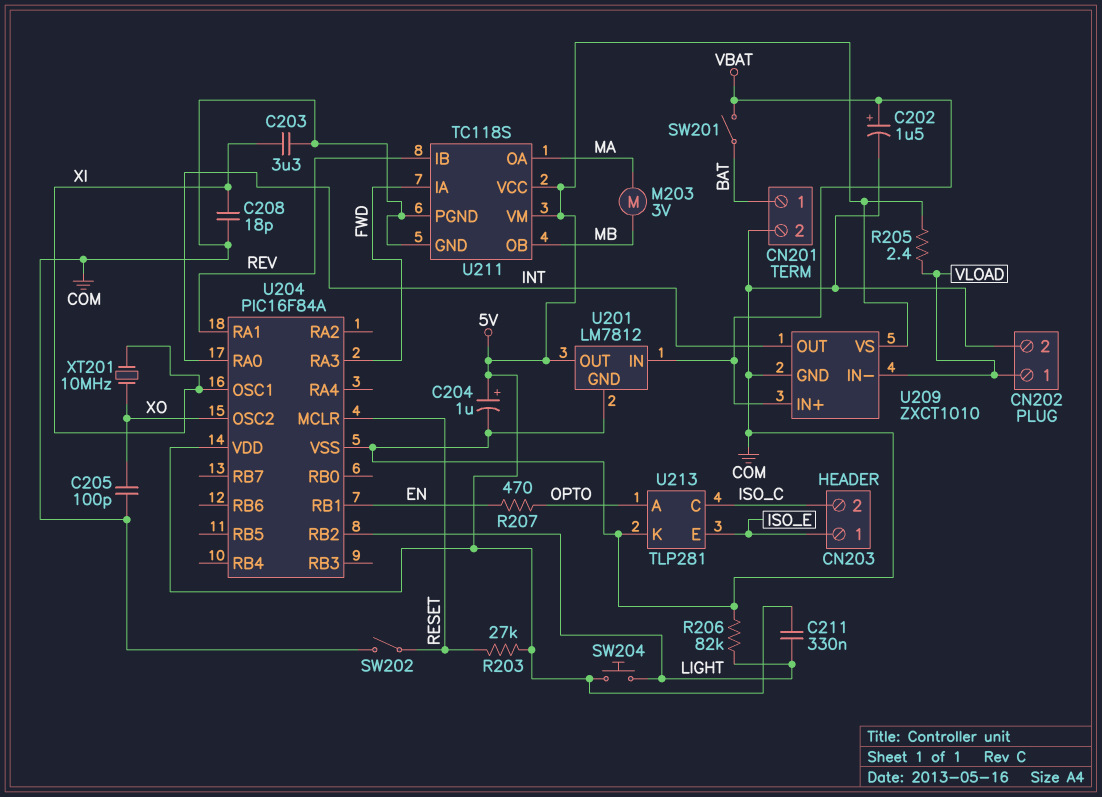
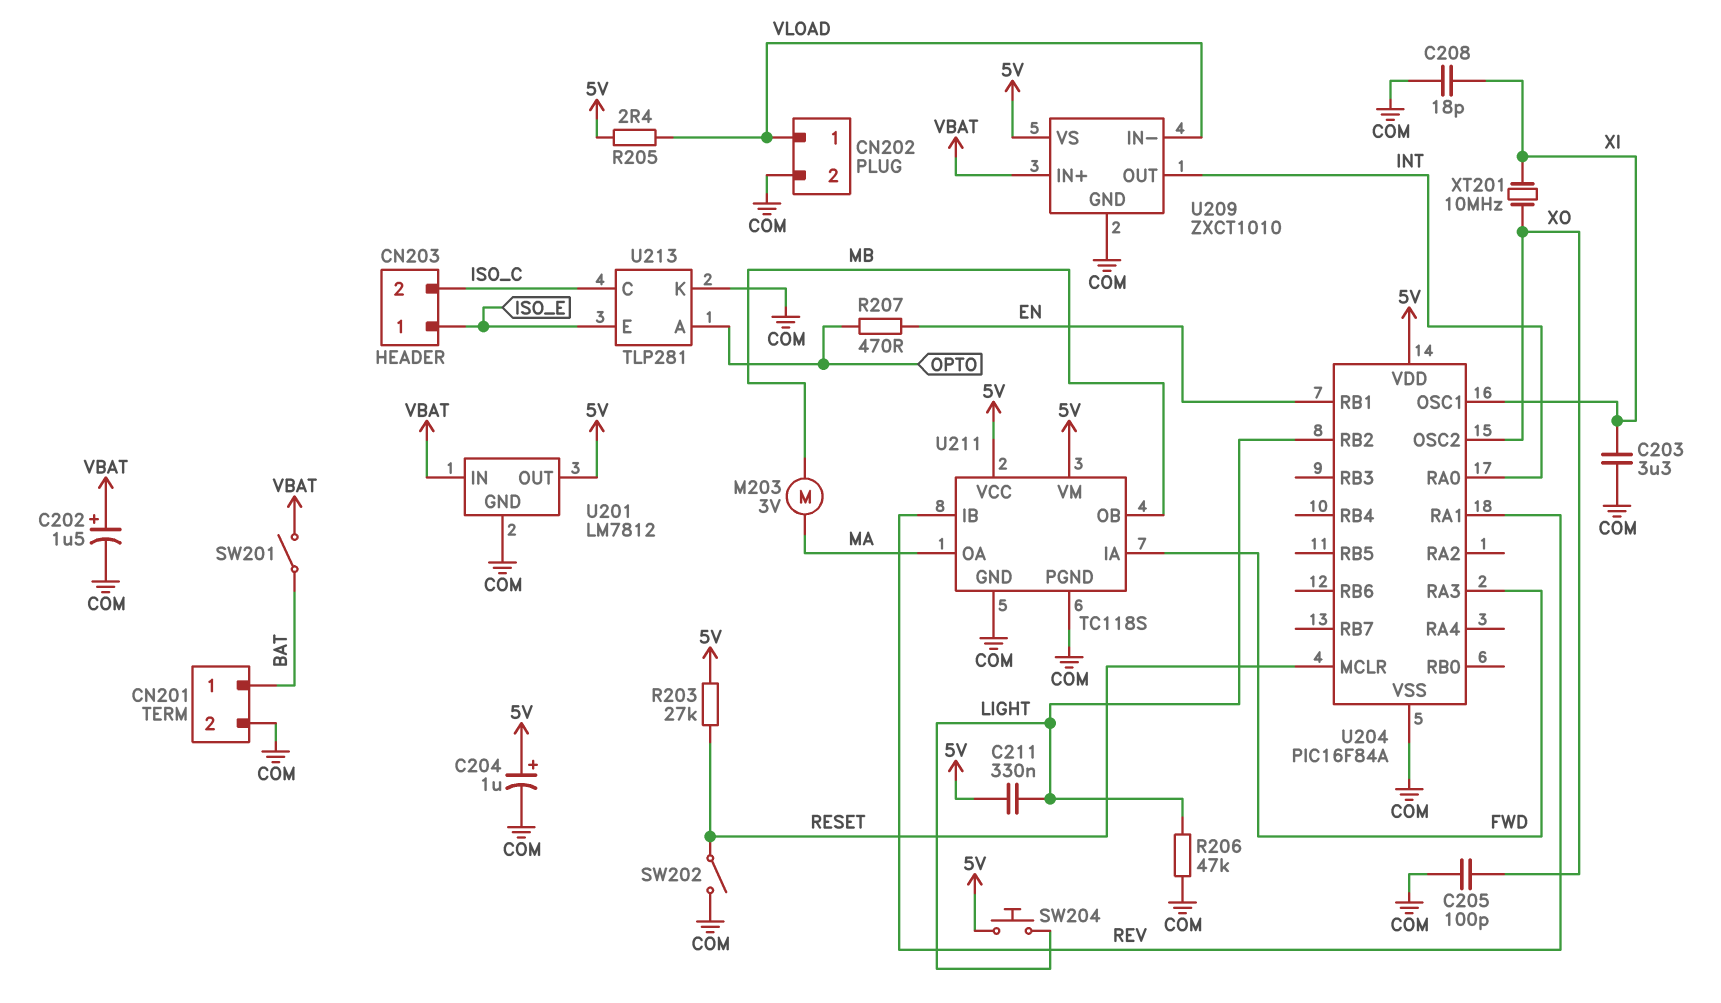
R206: 82k (COM, LIGHT) -> 47k (COM, LIGHT)

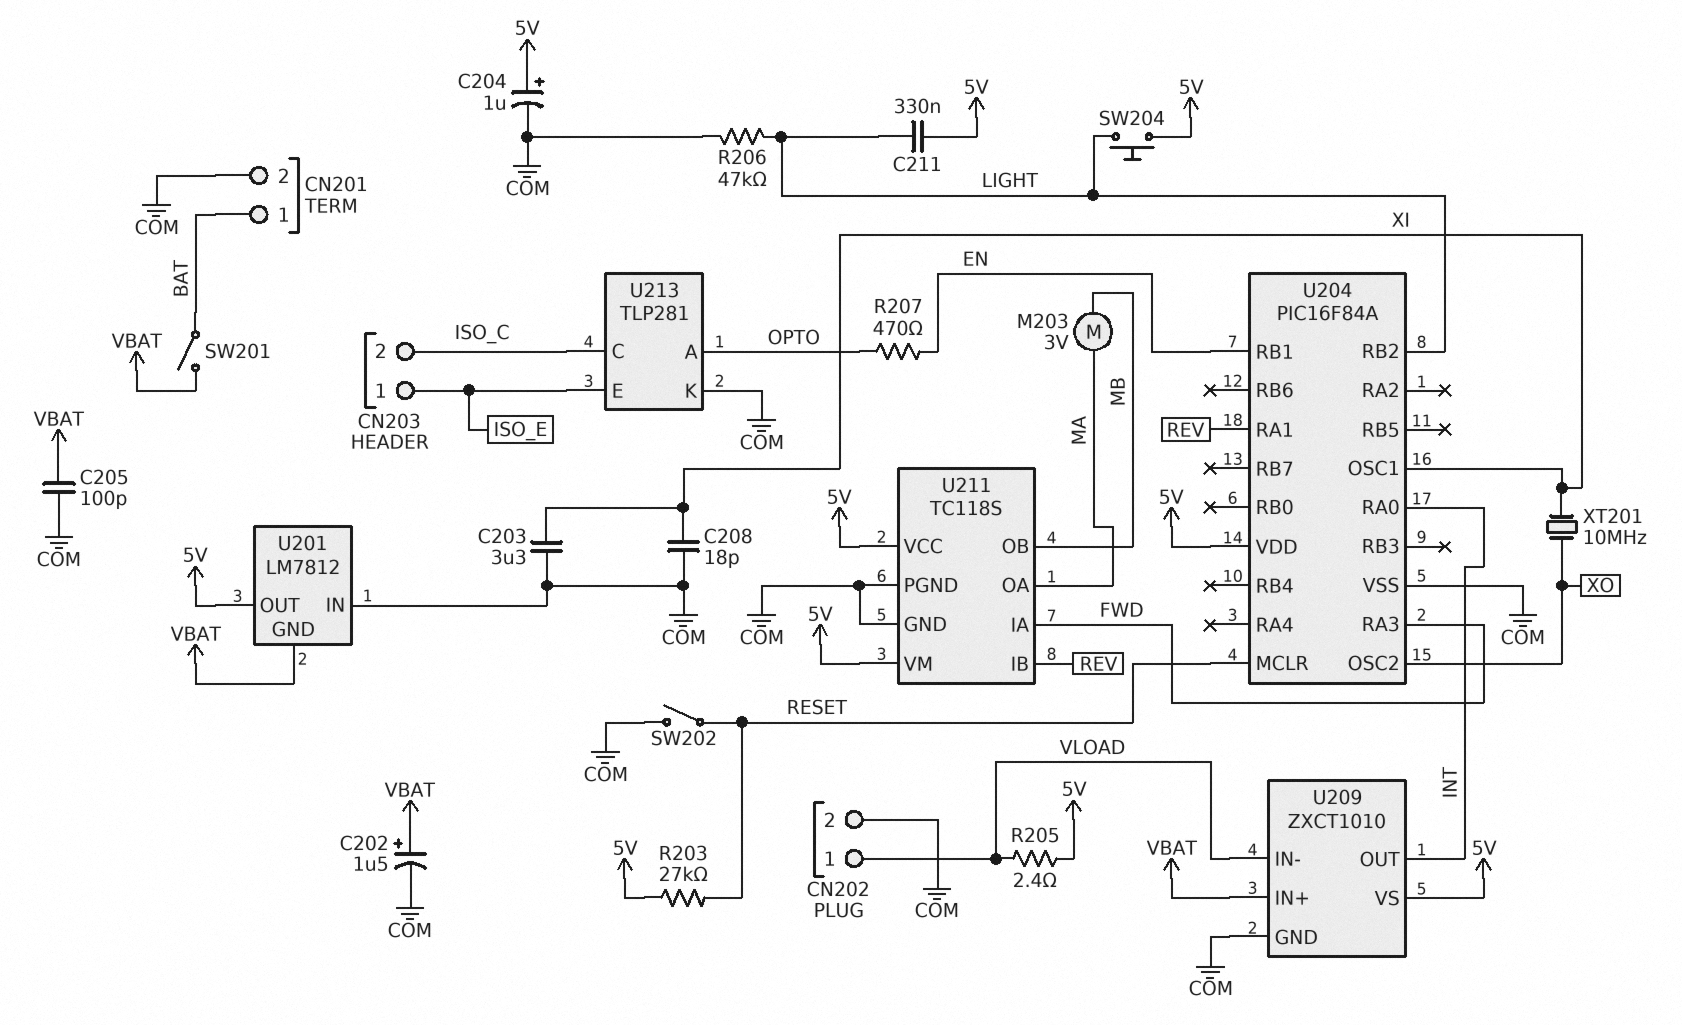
C205: 100pF (COM, XO) -> 100pF (COM, VBAT)
U201 pin GND: COM -> VBAT
U201 pin IN: VBAT -> COM

